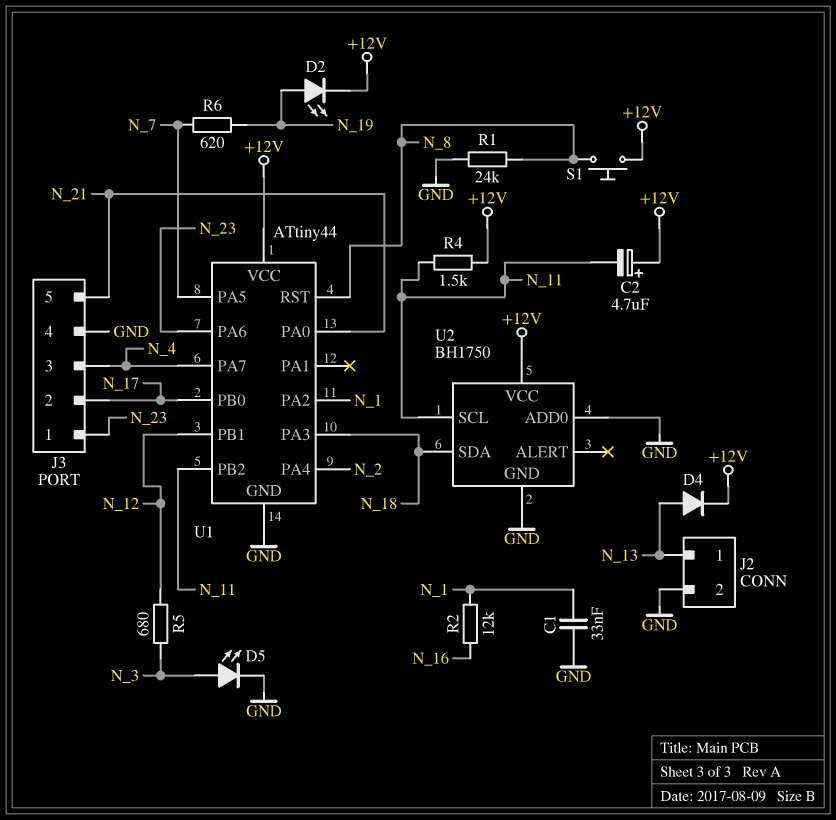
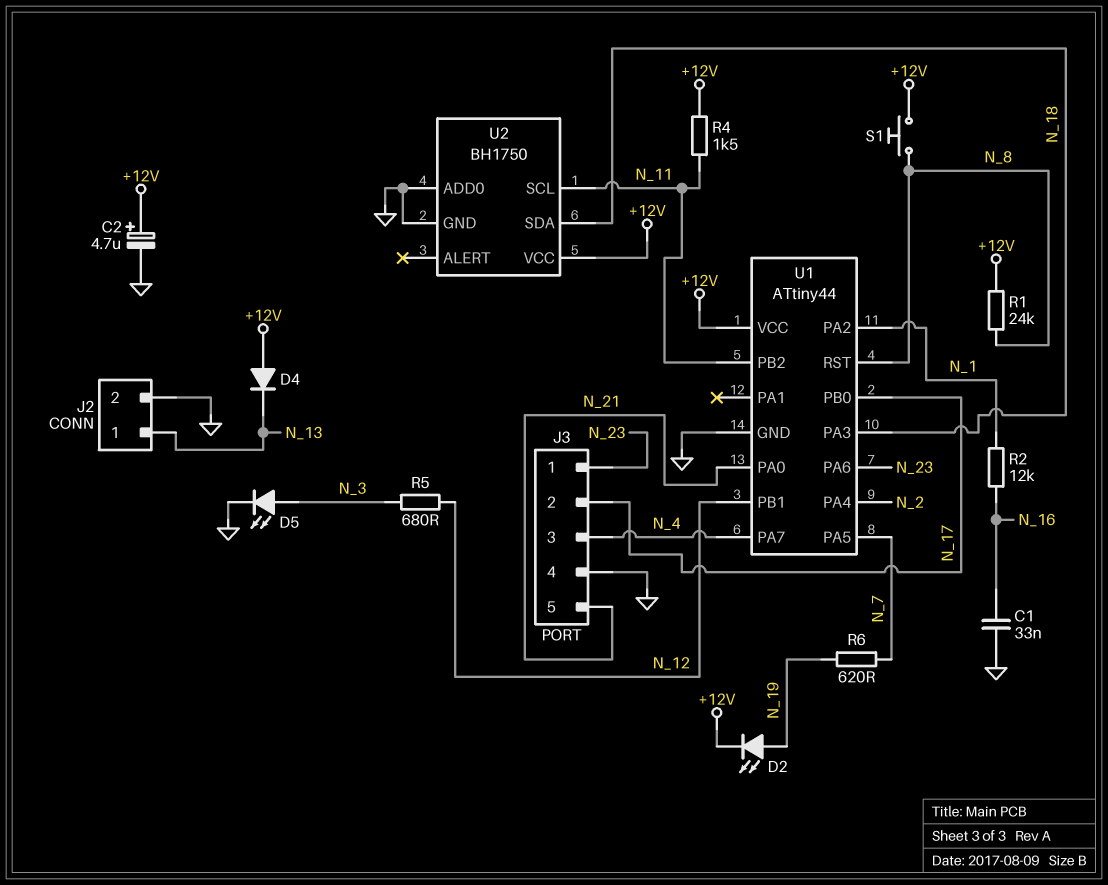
C1: 33nF (GND, N_1) -> 33nF (GND, N_16)
C2: 4.7uF (plus +12V, minus N_11) -> 4.7uF (plus +12V, minus GND)
D4: diode (A N_13, K +12V) -> diode (A +12V, K N_13)
R1: 24k (GND, N_8) -> 24k (+12V, N_8)

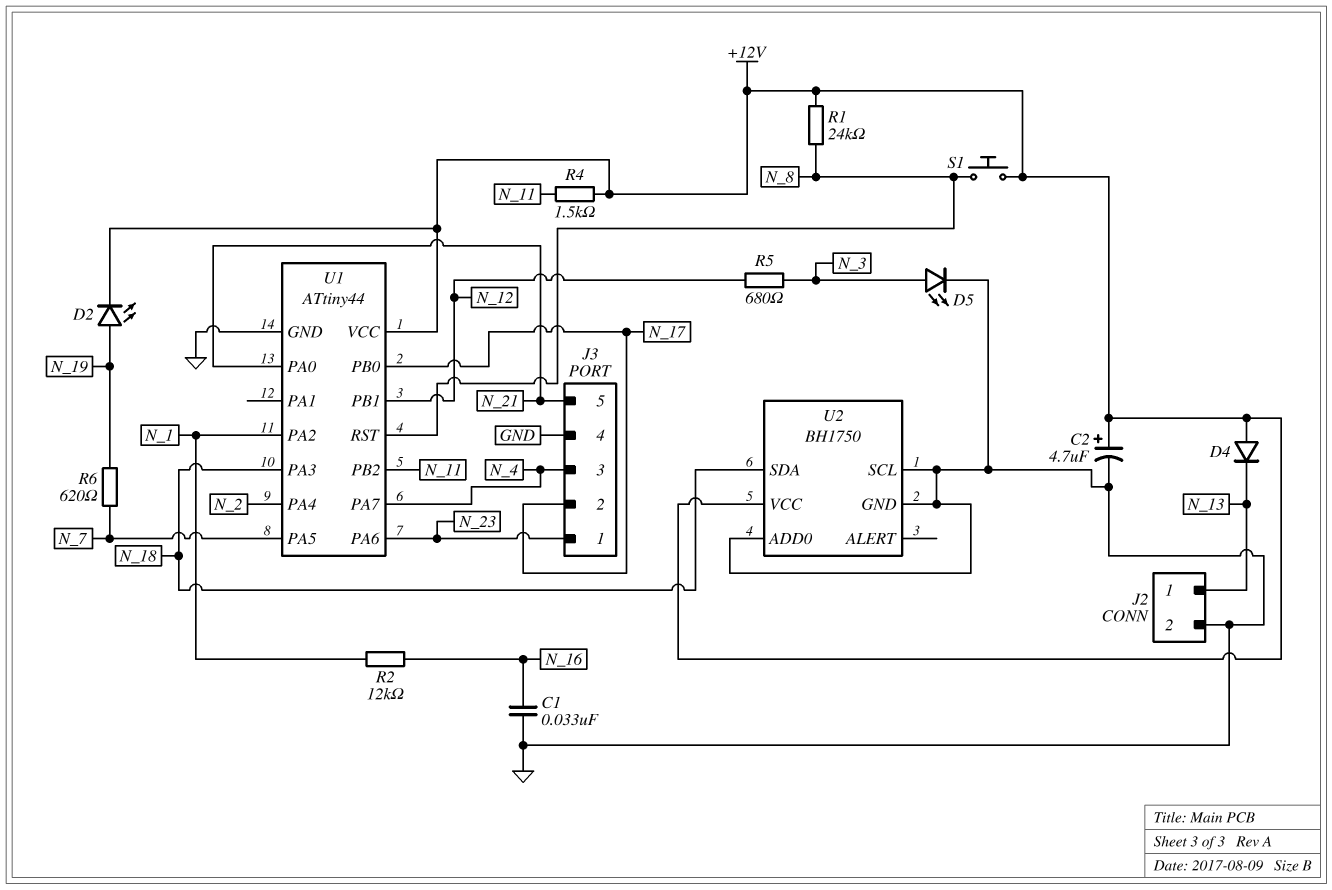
U2 pin SCL: N_11 -> GND

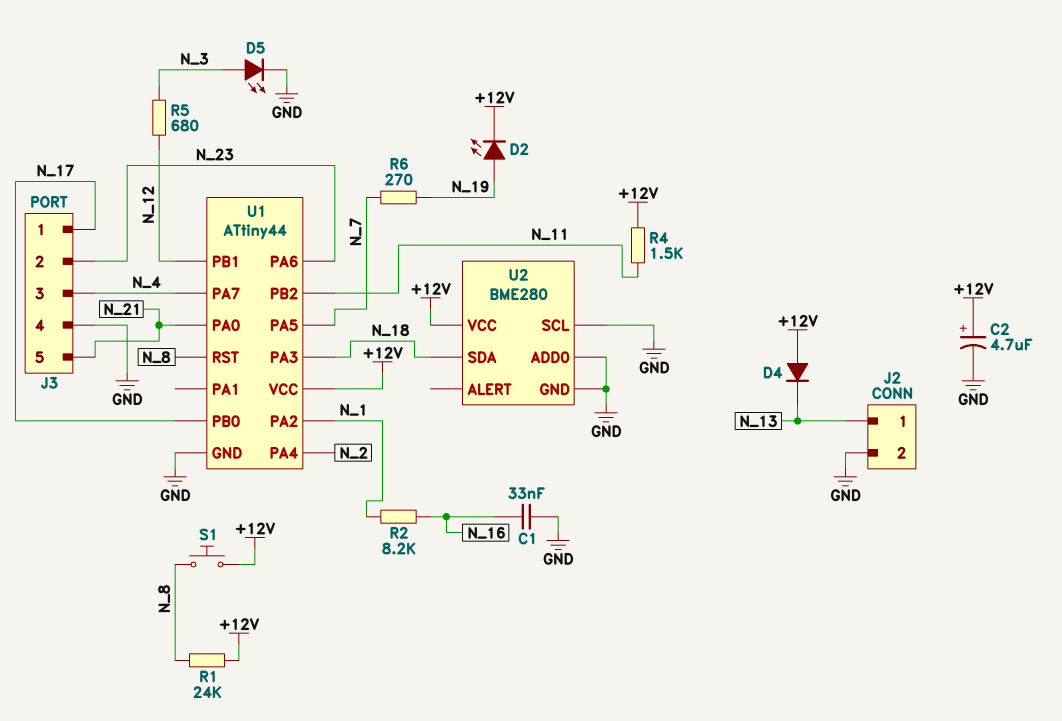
J3 pin 1: N_23 -> N_17
J3 pin 2: N_17 -> N_23
R2: 12k (N_1, N_16) -> 8.2k (N_1, N_16)
R6: 620 (N_7, N_19) -> 270 (N_7, N_19)
U2: BH1750 -> BME280

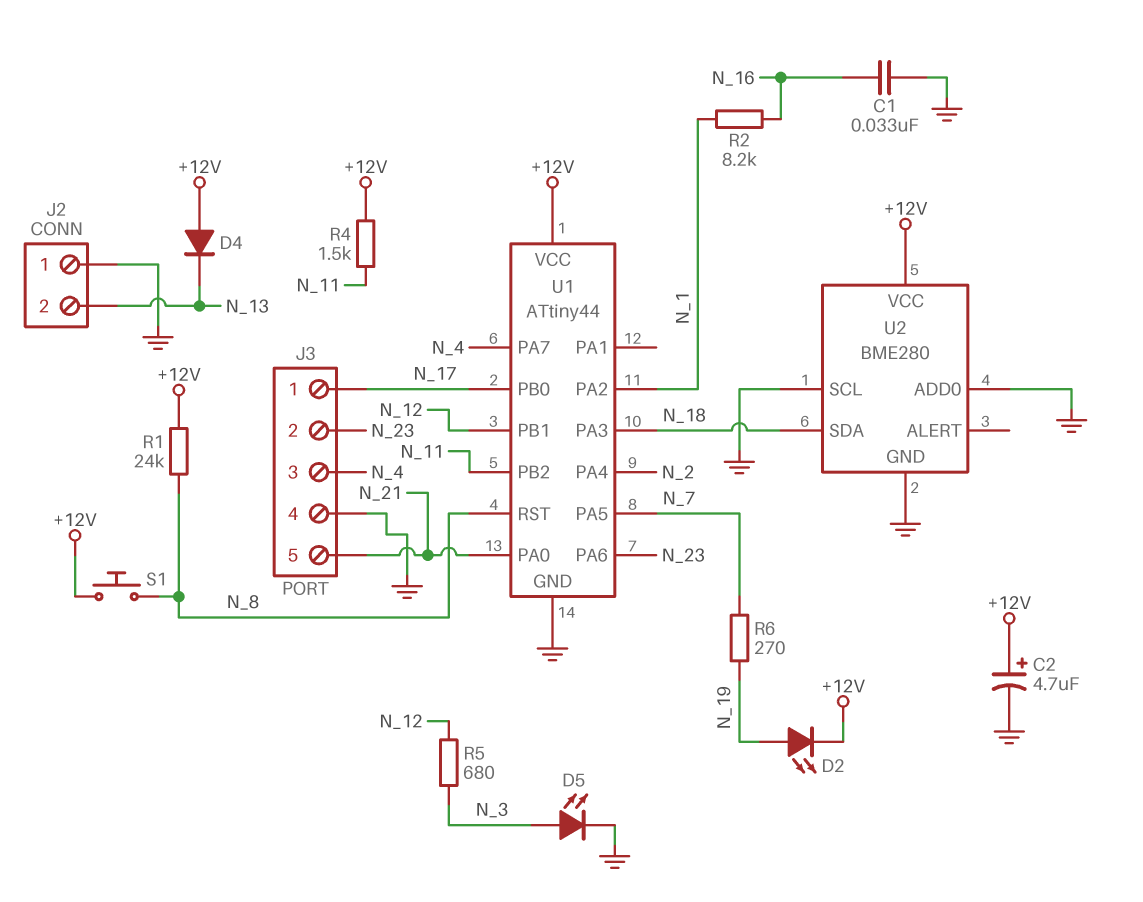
J2 pin 1: N_13 -> GND
J2 pin 2: GND -> N_13

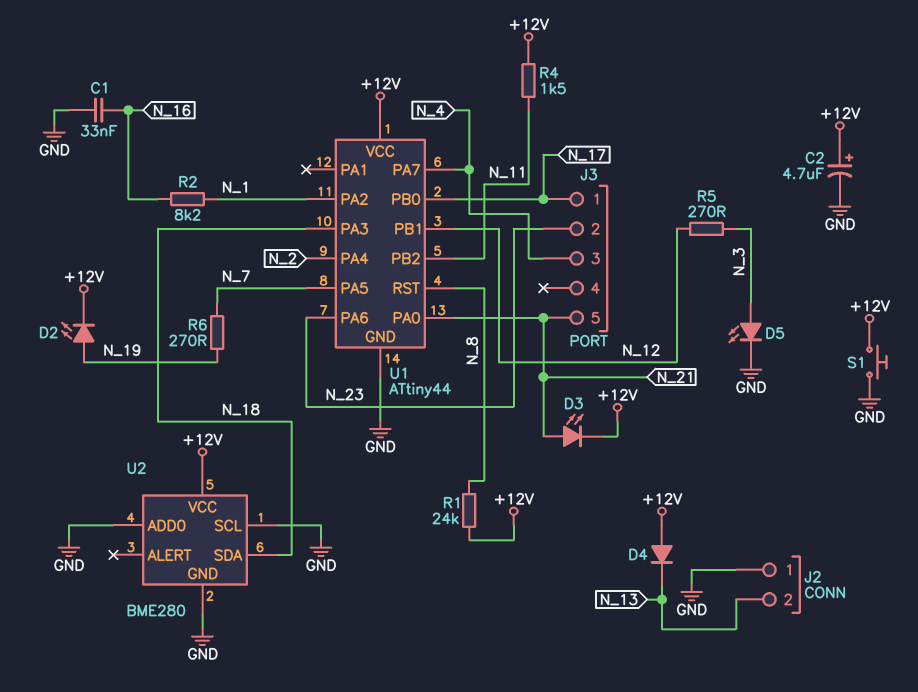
D3: none -> LED (A N_21, K +12V)
J3 pin 4: GND -> none
R5: 680 (N_3, N_12) -> 270 (N_3, N_12)
S1: button (+12V, N_8) -> button (+12V, GND)

